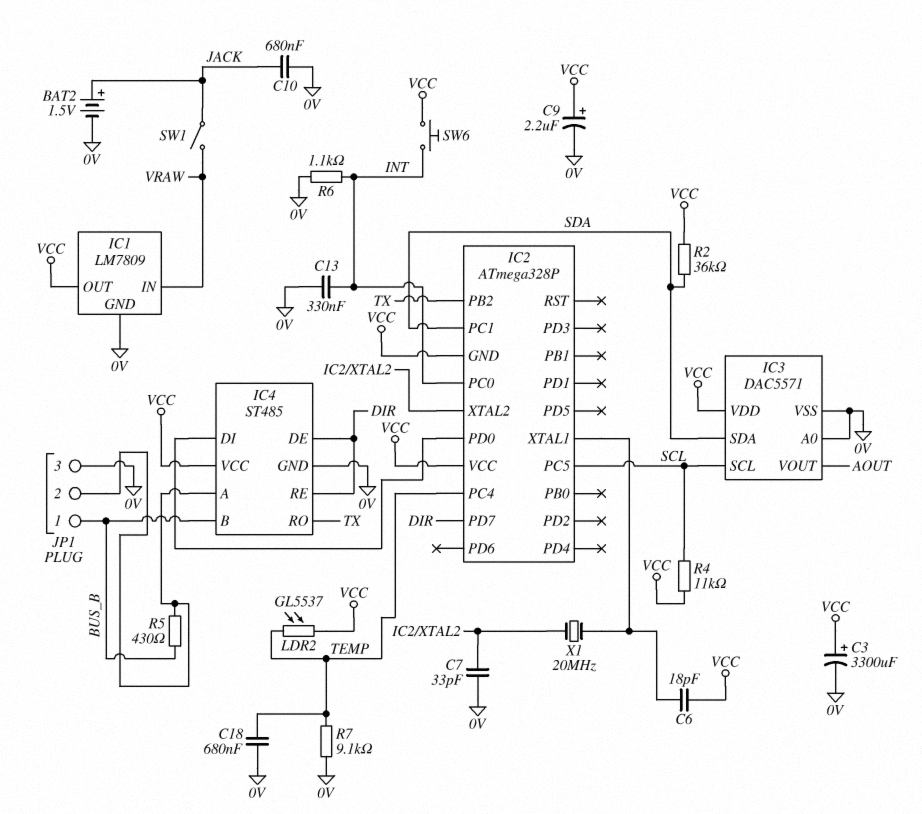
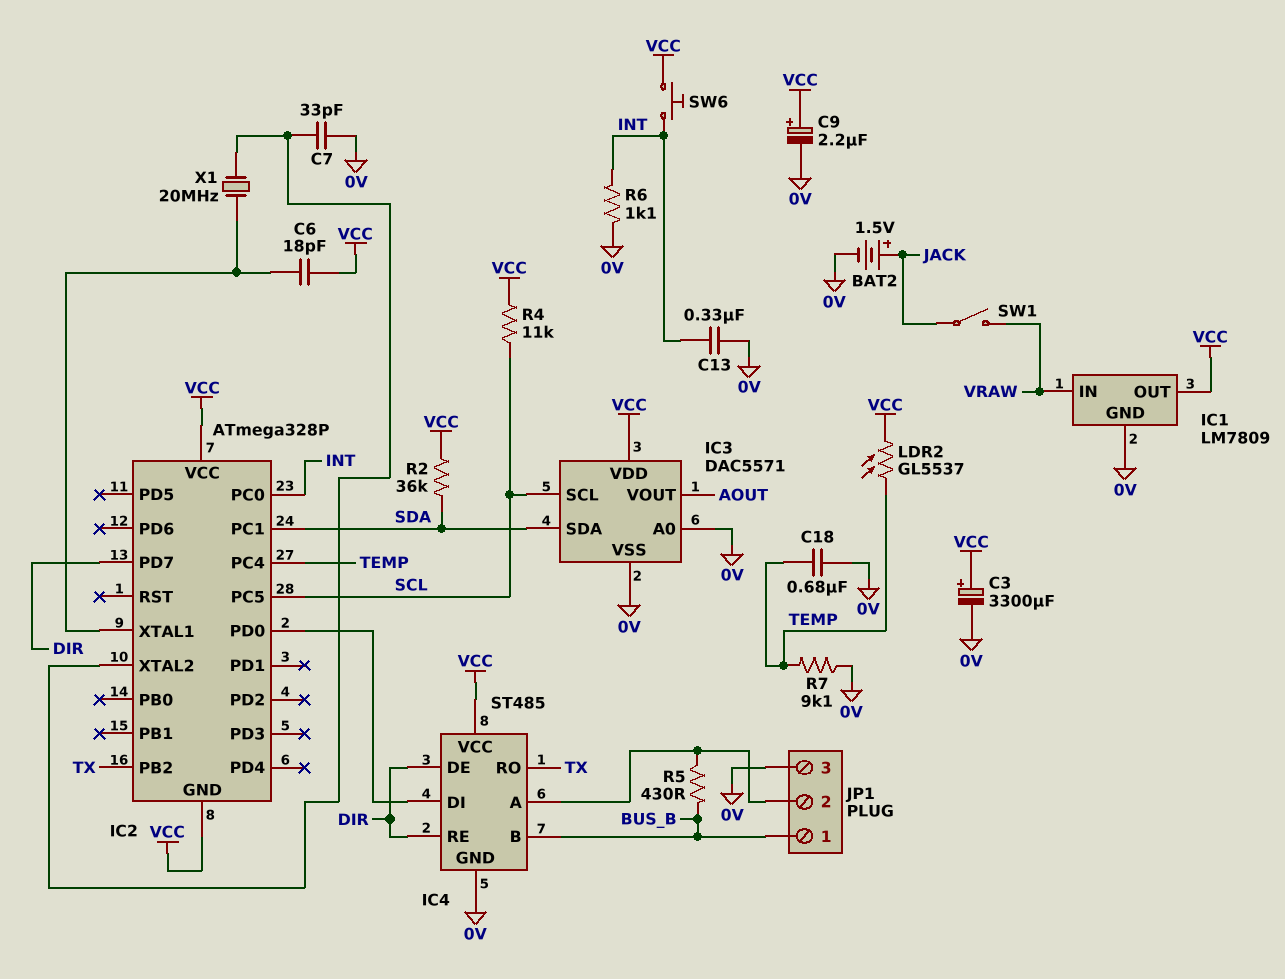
C10: 680nF (0V, JACK) -> none

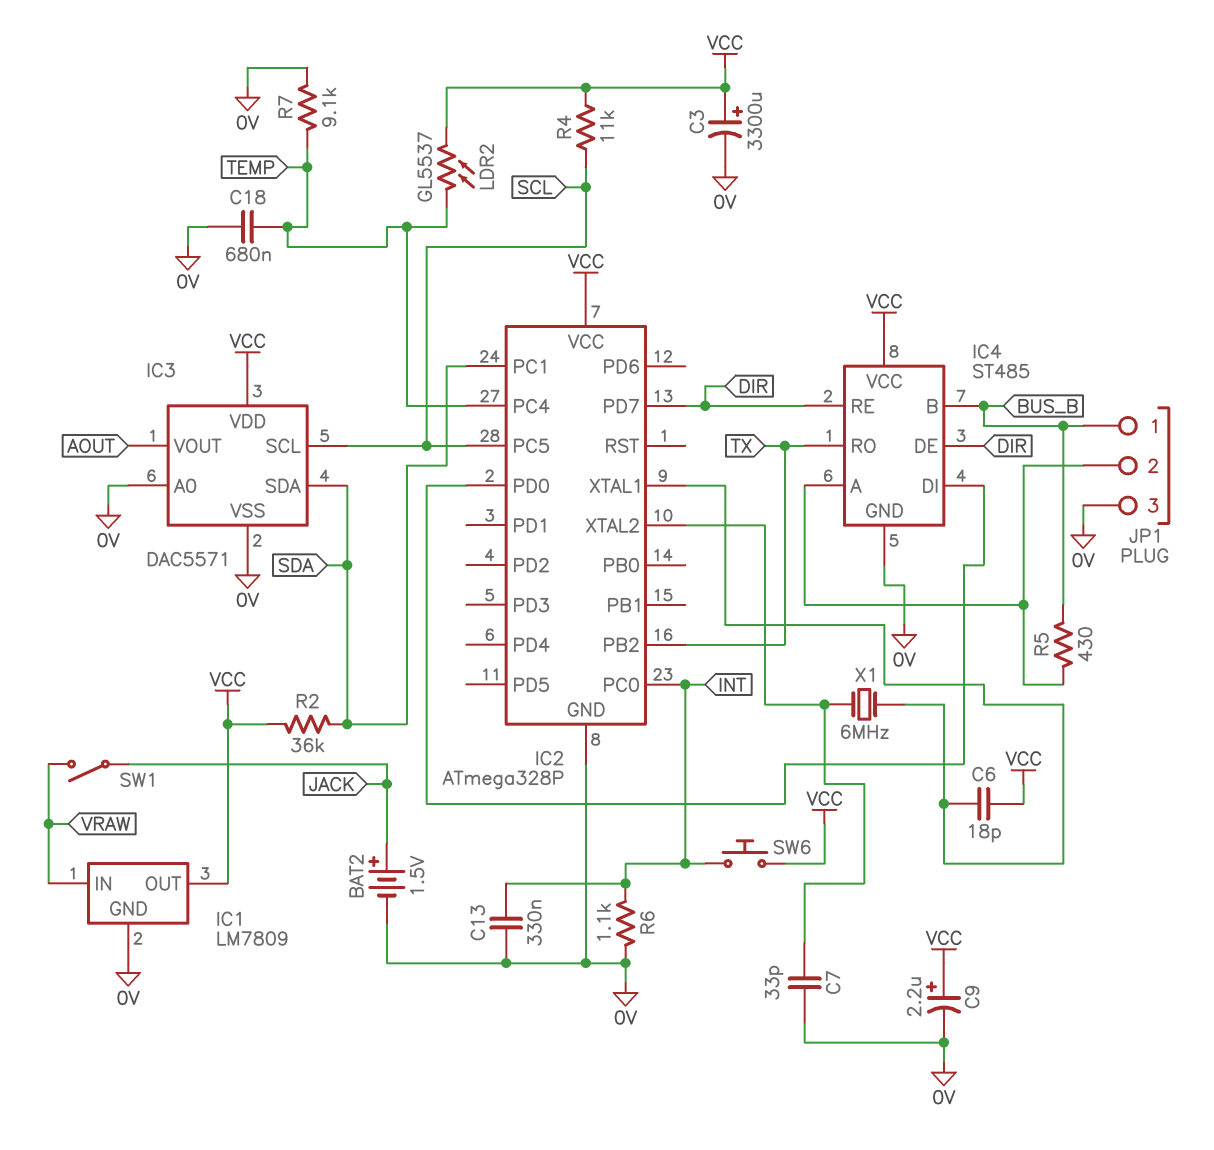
IC2 pin GND: VCC -> 0V
X1: 20MHz (IC2/XTAL1, IC2/XTAL2) -> 6MHz (IC2/XTAL1, IC2/XTAL2)

